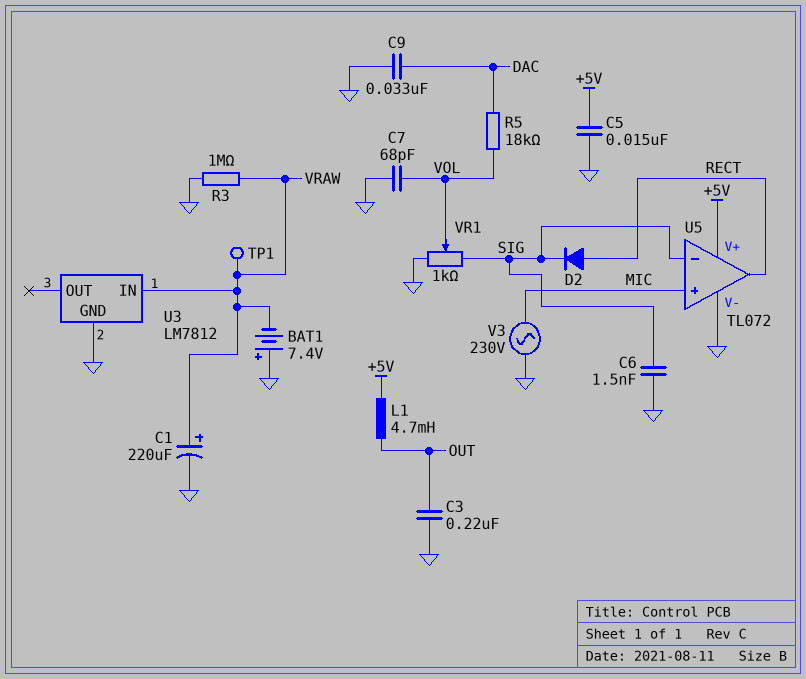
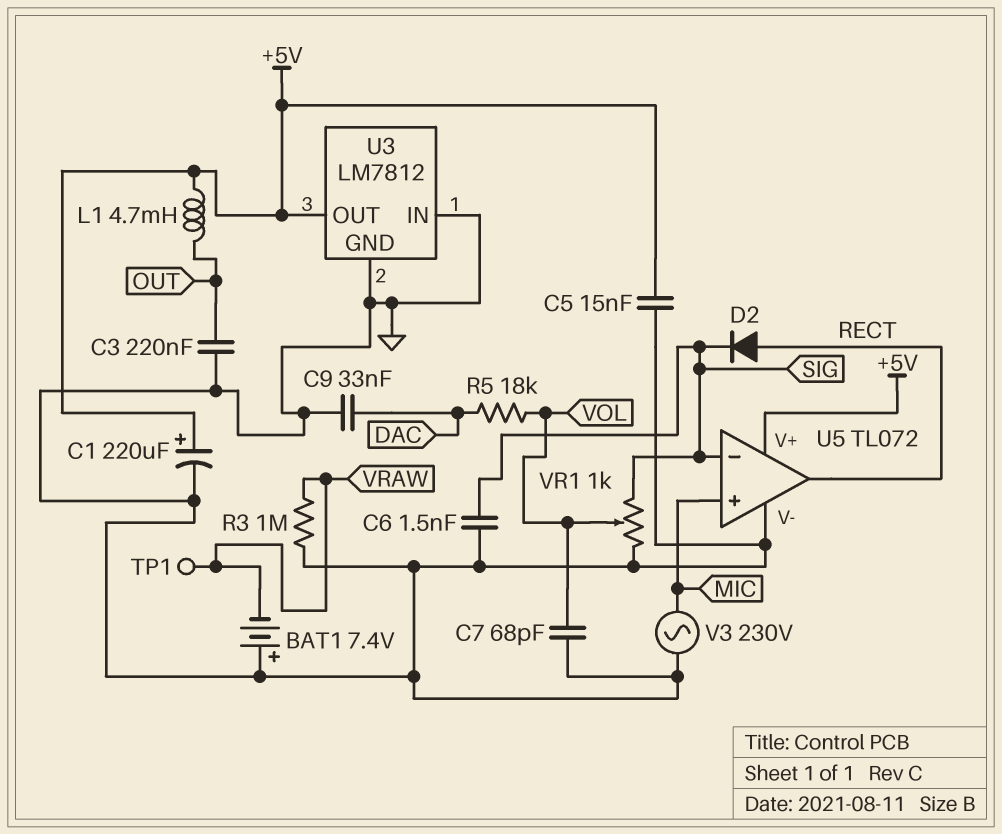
C1: 220uF (plus VRAW, minus GND) -> 220uF (plus +5V, minus GND)
U3 pin IN: VRAW -> GND
U3 pin OUT: none -> +5V

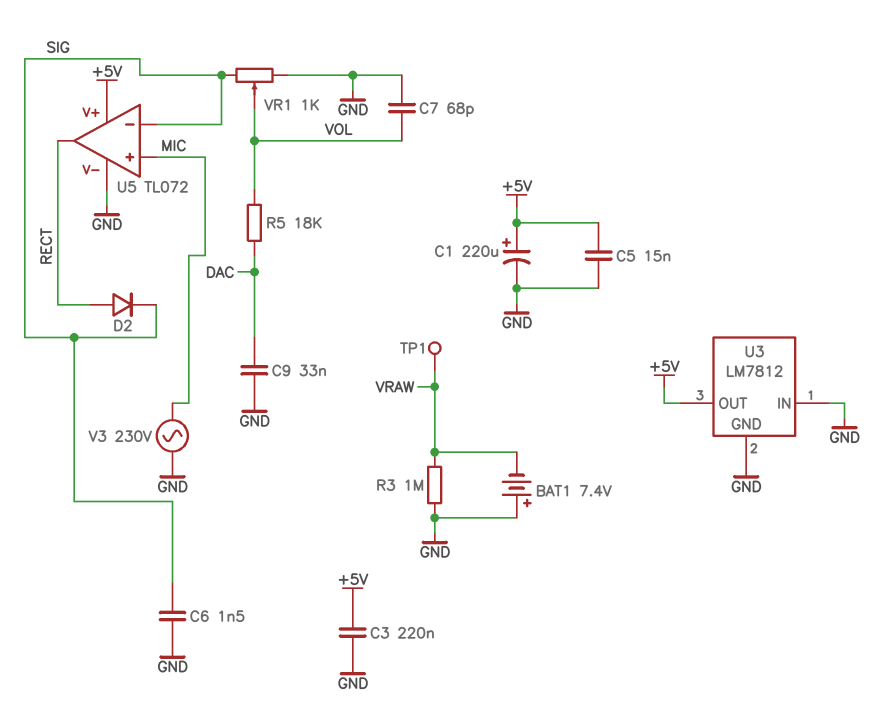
C3: 220nF (GND, OUT) -> 220nF (+5V, GND)
L1: 4.7mH (+5V, OUT) -> none

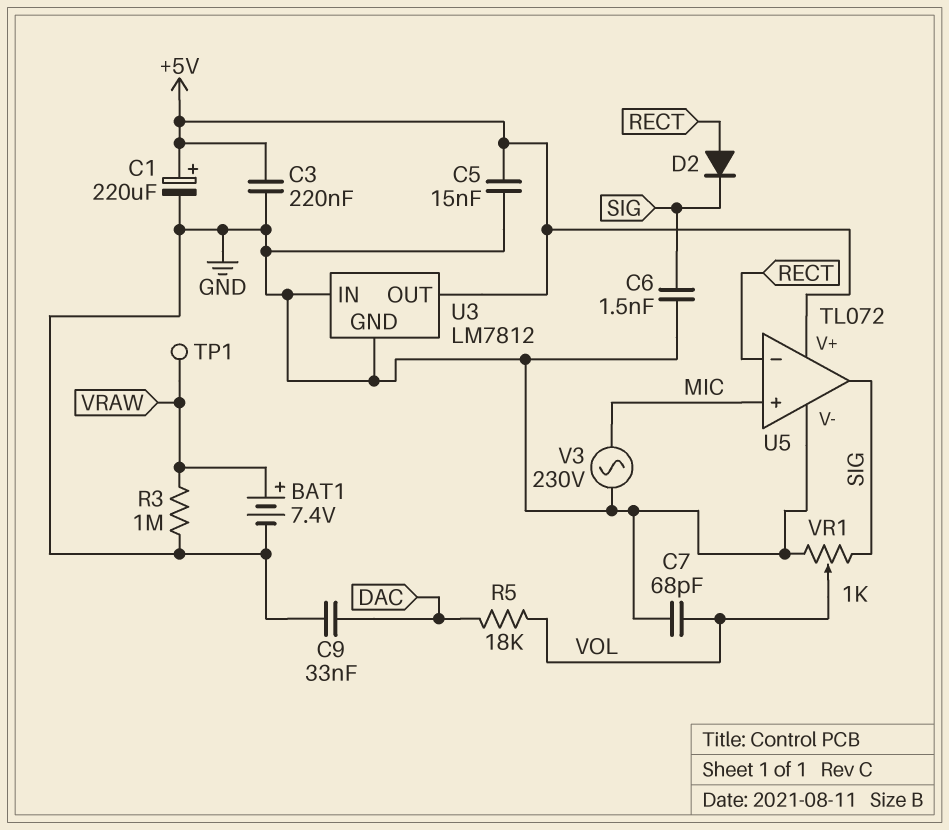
BAT1: 7.4V (plus GND, minus VRAW) -> 7.4V (plus VRAW, minus GND)
U5 pin in-: SIG -> RECT
U5 pin out: RECT -> SIG

